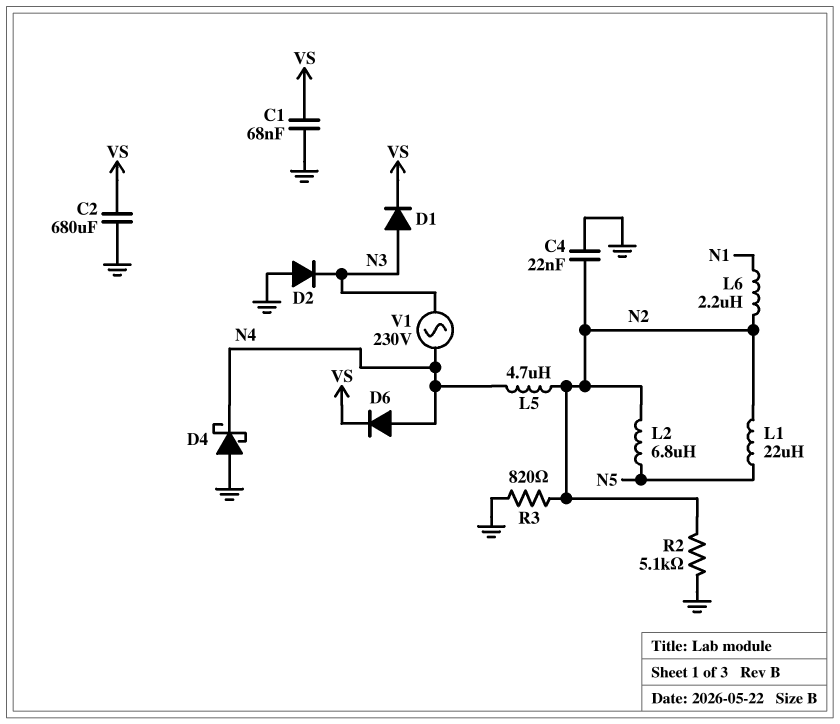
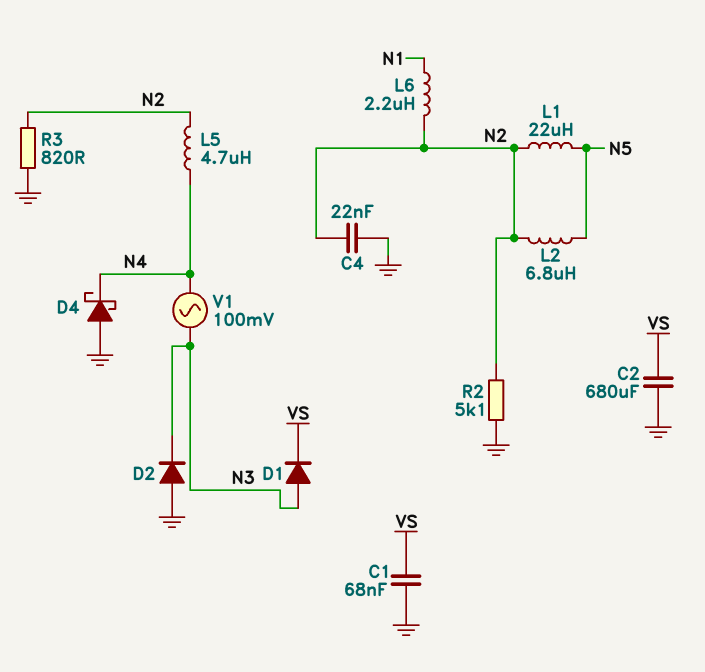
D6: diode (A N4, K VS) -> none
V1: AC 230V (N3, N4) -> AC 100mV (N3, N4)

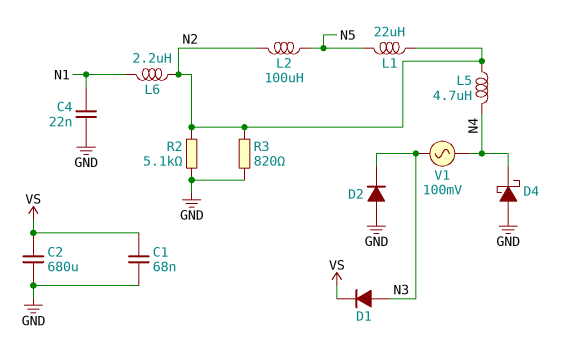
C4: 22nF (GND, N2) -> 22nF (GND, N1)
L2: 6.8uH (N2, N5) -> 100uH (N2, N5)

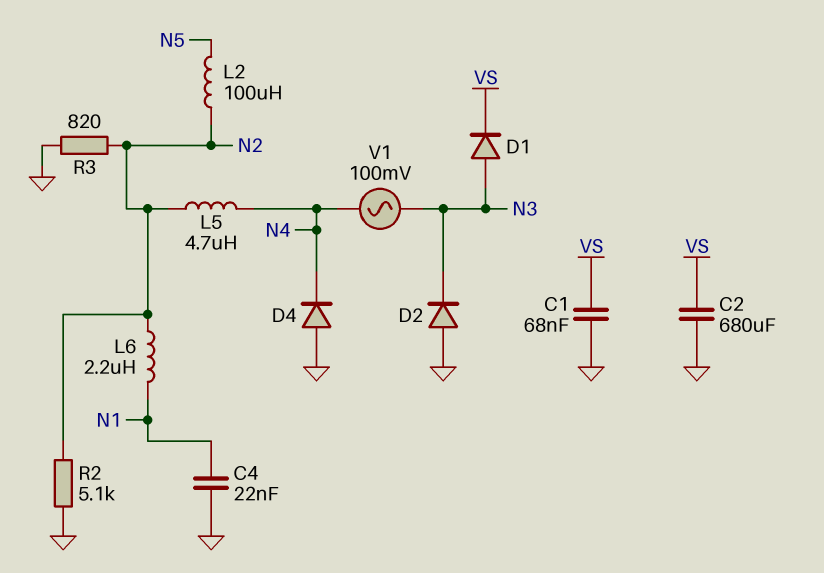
D4: schottky (A GND, K N4) -> diode (A GND, K N4)
L1: 22uH (N2, N5) -> none

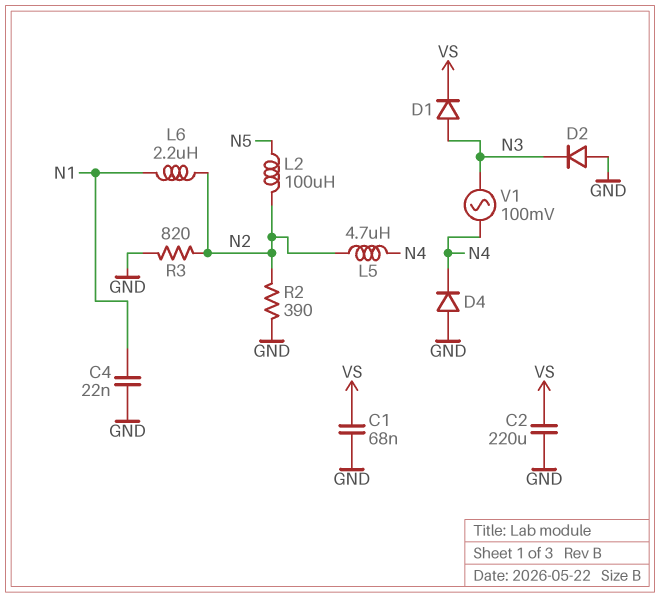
C2: 680uF (GND, VS) -> 220uF (GND, VS)
R2: 5.1k (GND, N2) -> 390 (GND, N2)

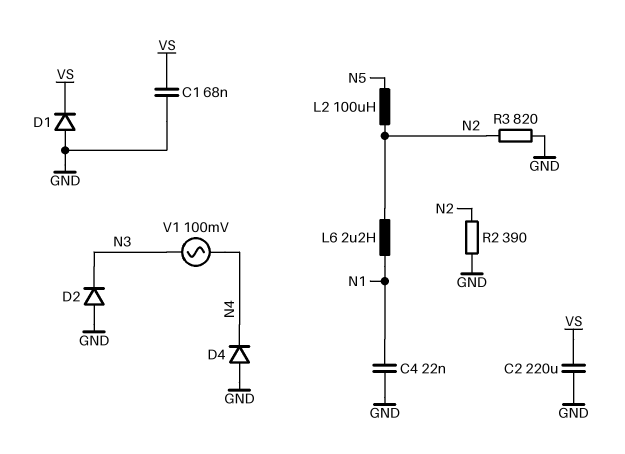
D1: diode (A N3, K VS) -> diode (A GND, K VS)
L5: 4.7uH (N2, N4) -> none

